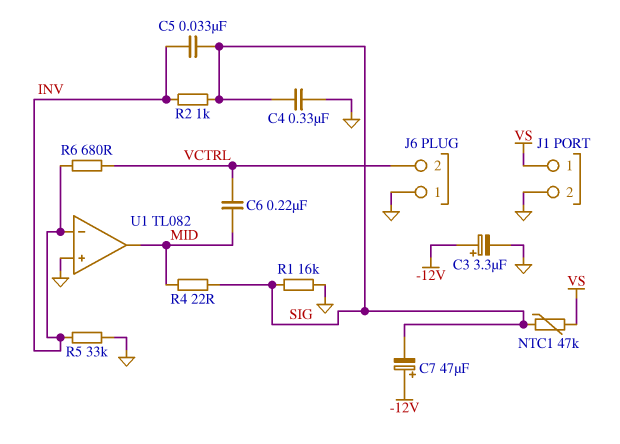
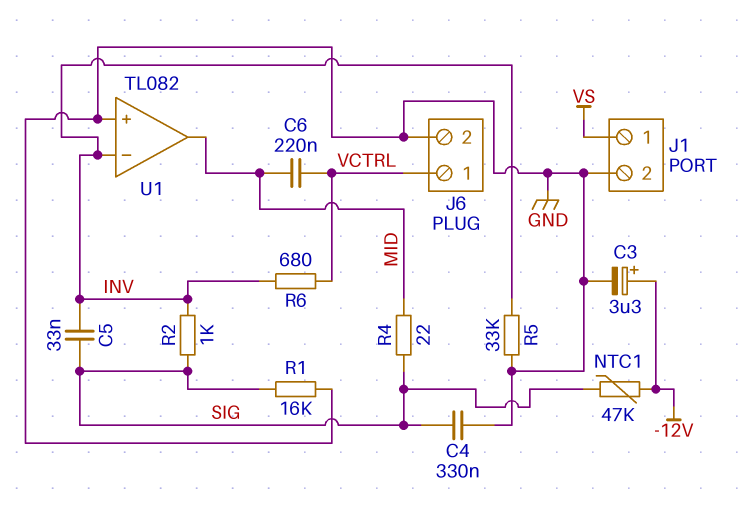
C7: 47uF (plus -12V, minus SIG) -> none
J6 pin 1: GND -> VCTRL
J6 pin 2: VCTRL -> GND
NTC1: 47k (SIG, VS) -> 47k (-12V, SIG)

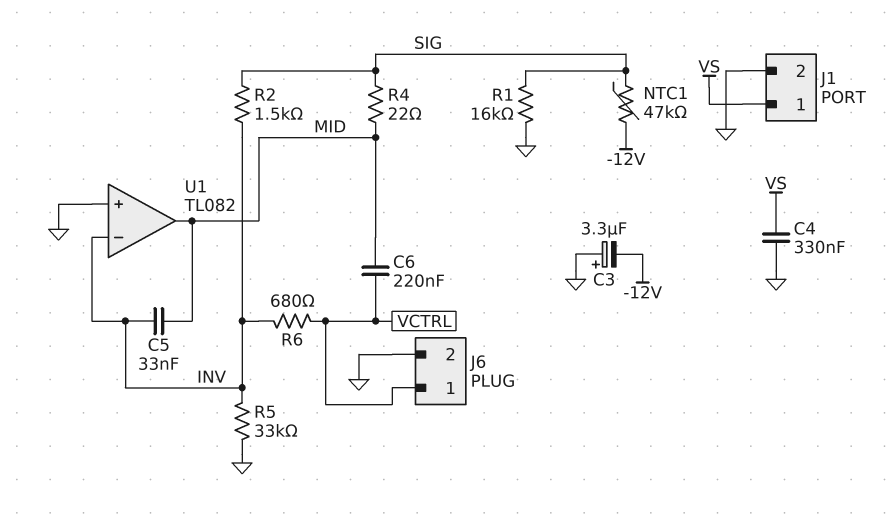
C3: 3.3uF (plus -12V, minus GND) -> 3.3uF (plus GND, minus -12V)
C4: 330nF (GND, SIG) -> 330nF (GND, VS)
C5: 33nF (INV, SIG) -> 33nF (INV, MID)
R2: 1k (INV, SIG) -> 1.5k (INV, SIG)

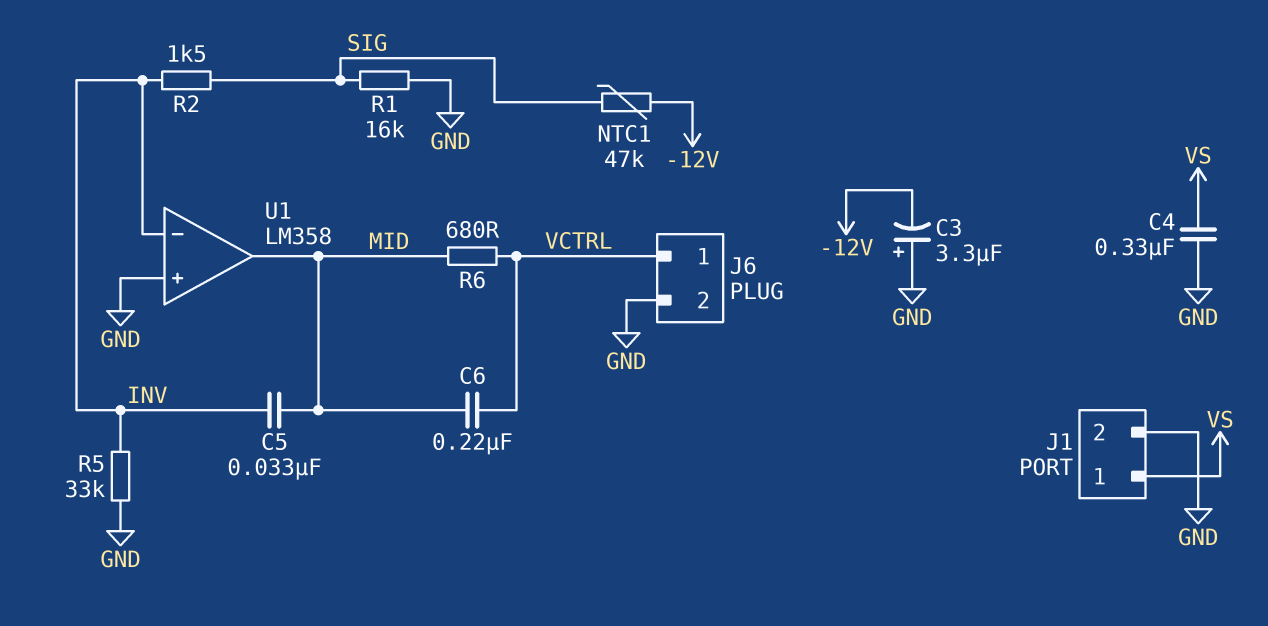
R4: 22 (MID, SIG) -> none
R6: 680 (INV, VCTRL) -> 680 (MID, VCTRL)
U1: TL082 -> LM358

